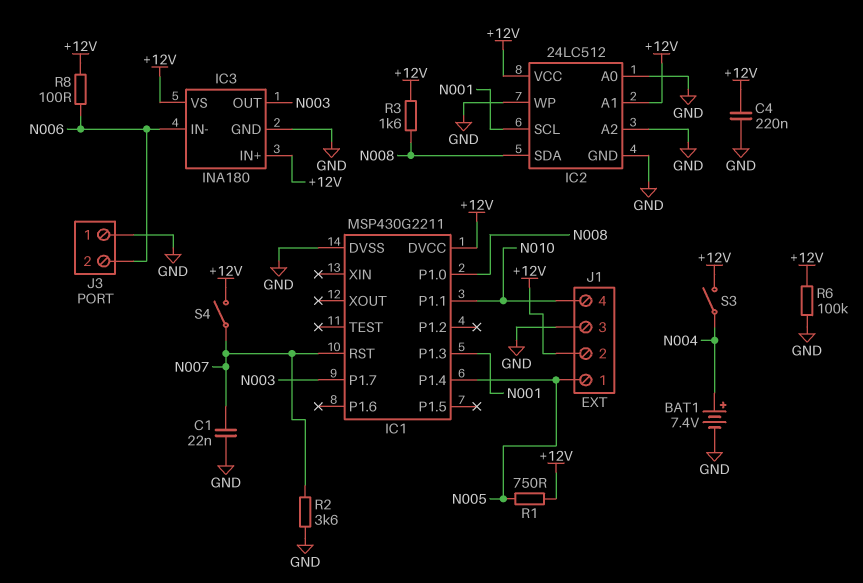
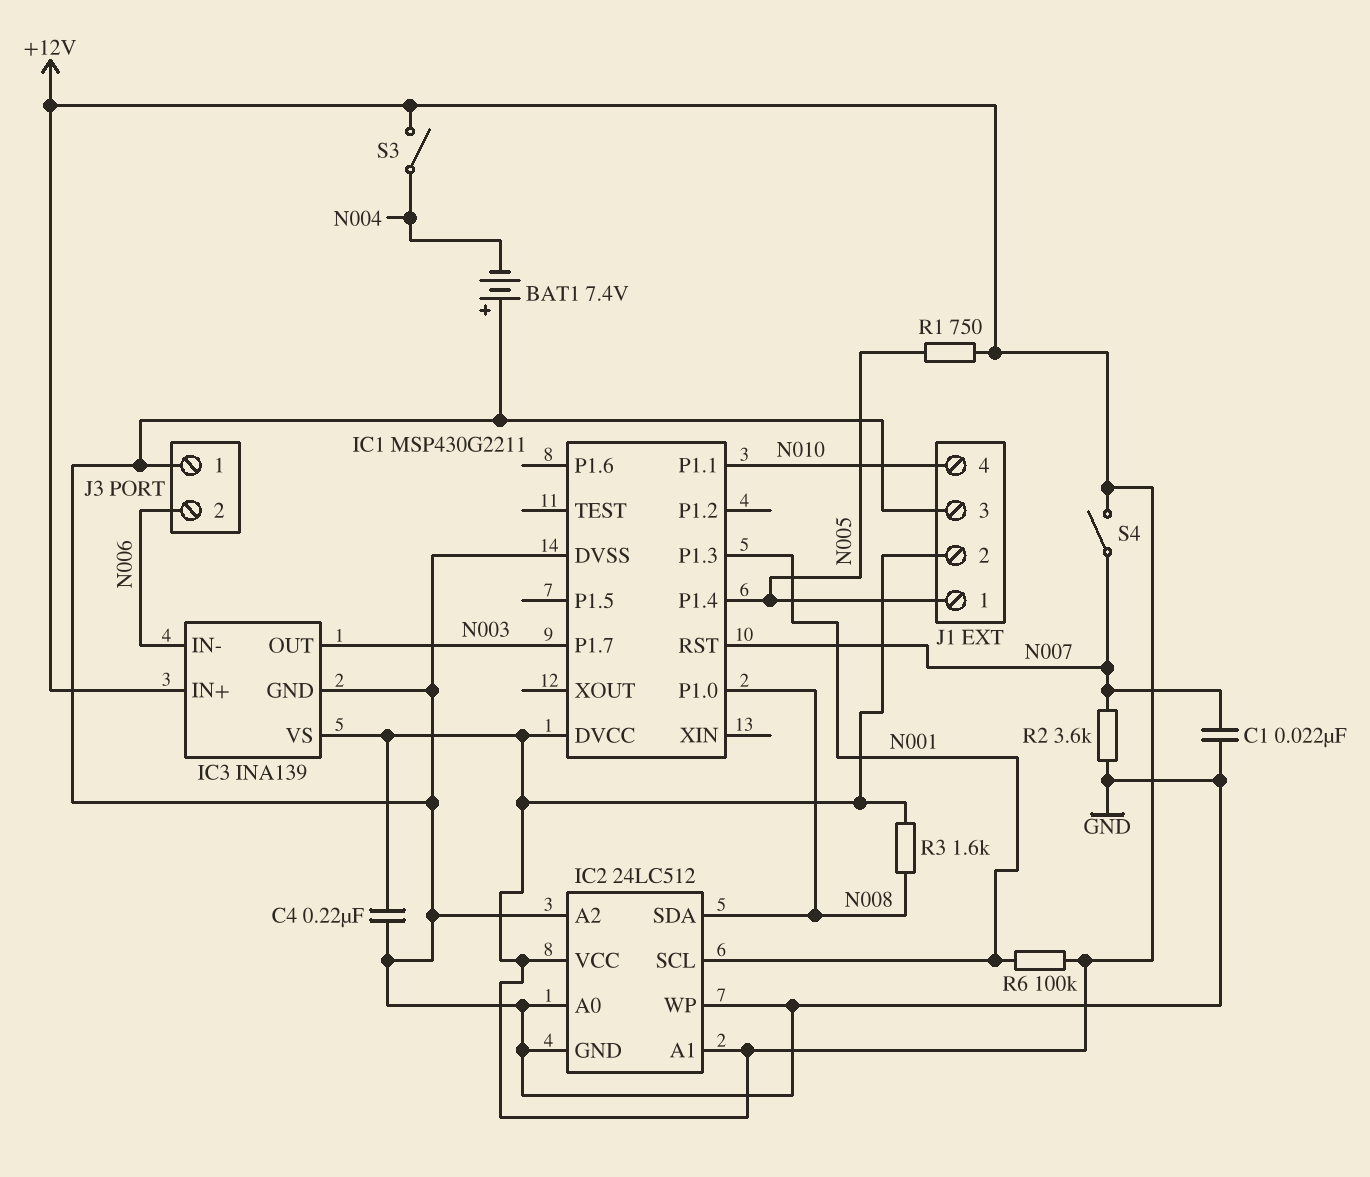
BAT1: 7.4V (plus N004, minus GND) -> 7.4V (plus GND, minus N004)
IC3: INA180 -> INA139
R6: 100k (+12V, GND) -> 100k (+12V, N001)
R8: 100 (+12V, N006) -> none

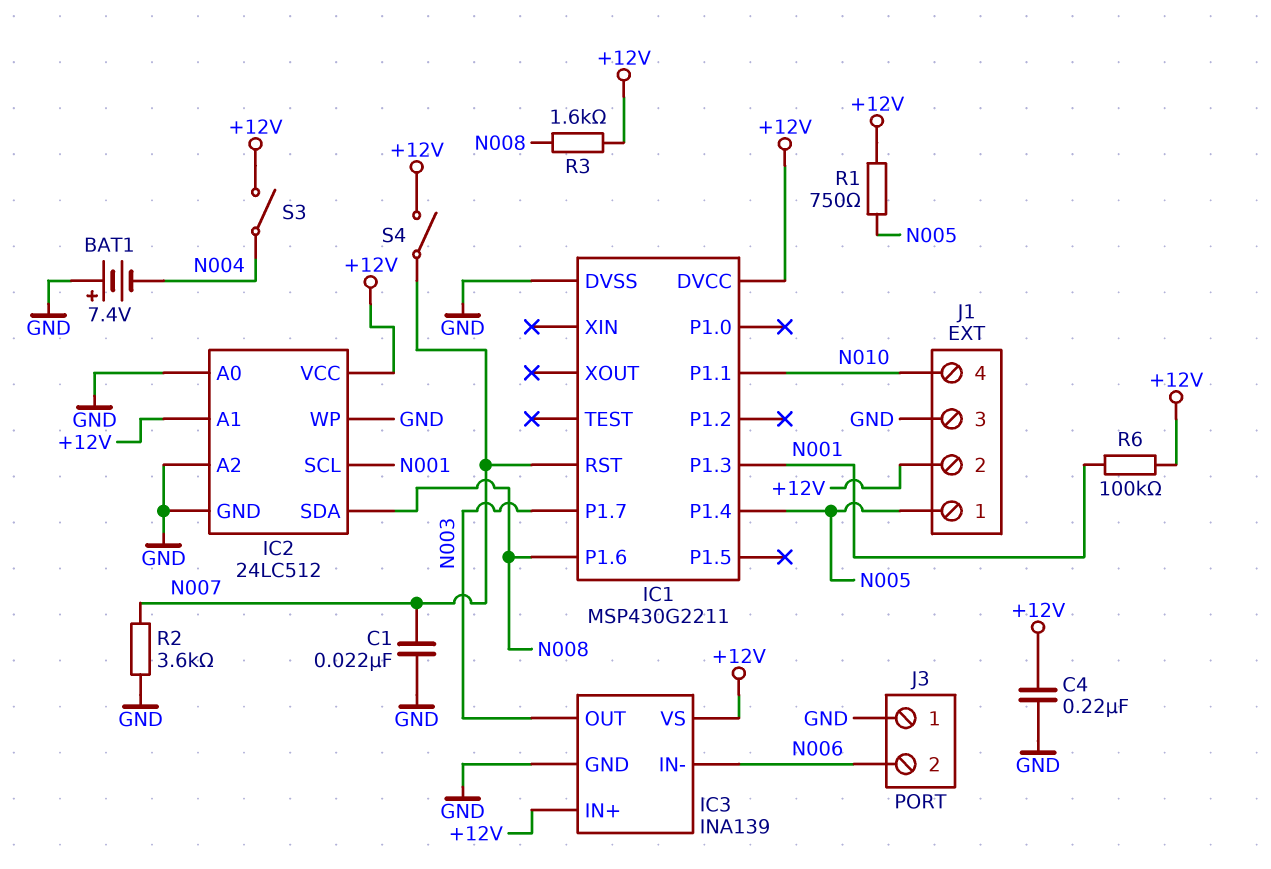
IC1 pin P1.0: N008 -> none
IC1 pin P1.6: none -> N008

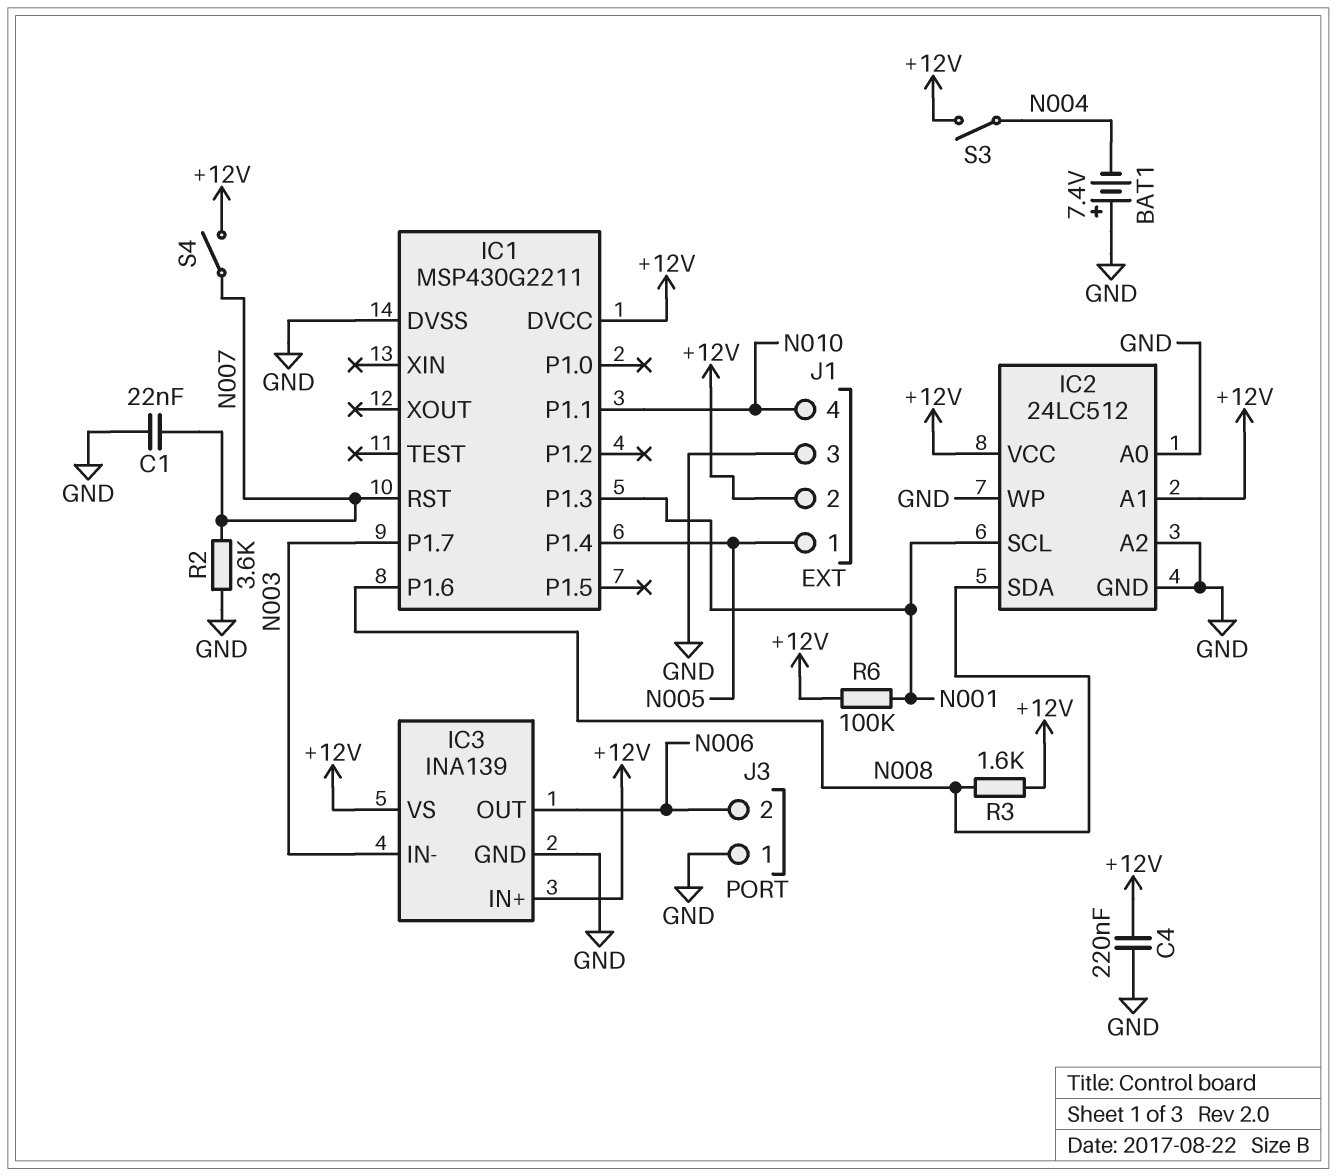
IC3 pin IN-: N006 -> N003
IC3 pin OUT: N003 -> N006
R1: 750 (+12V, N005) -> none

